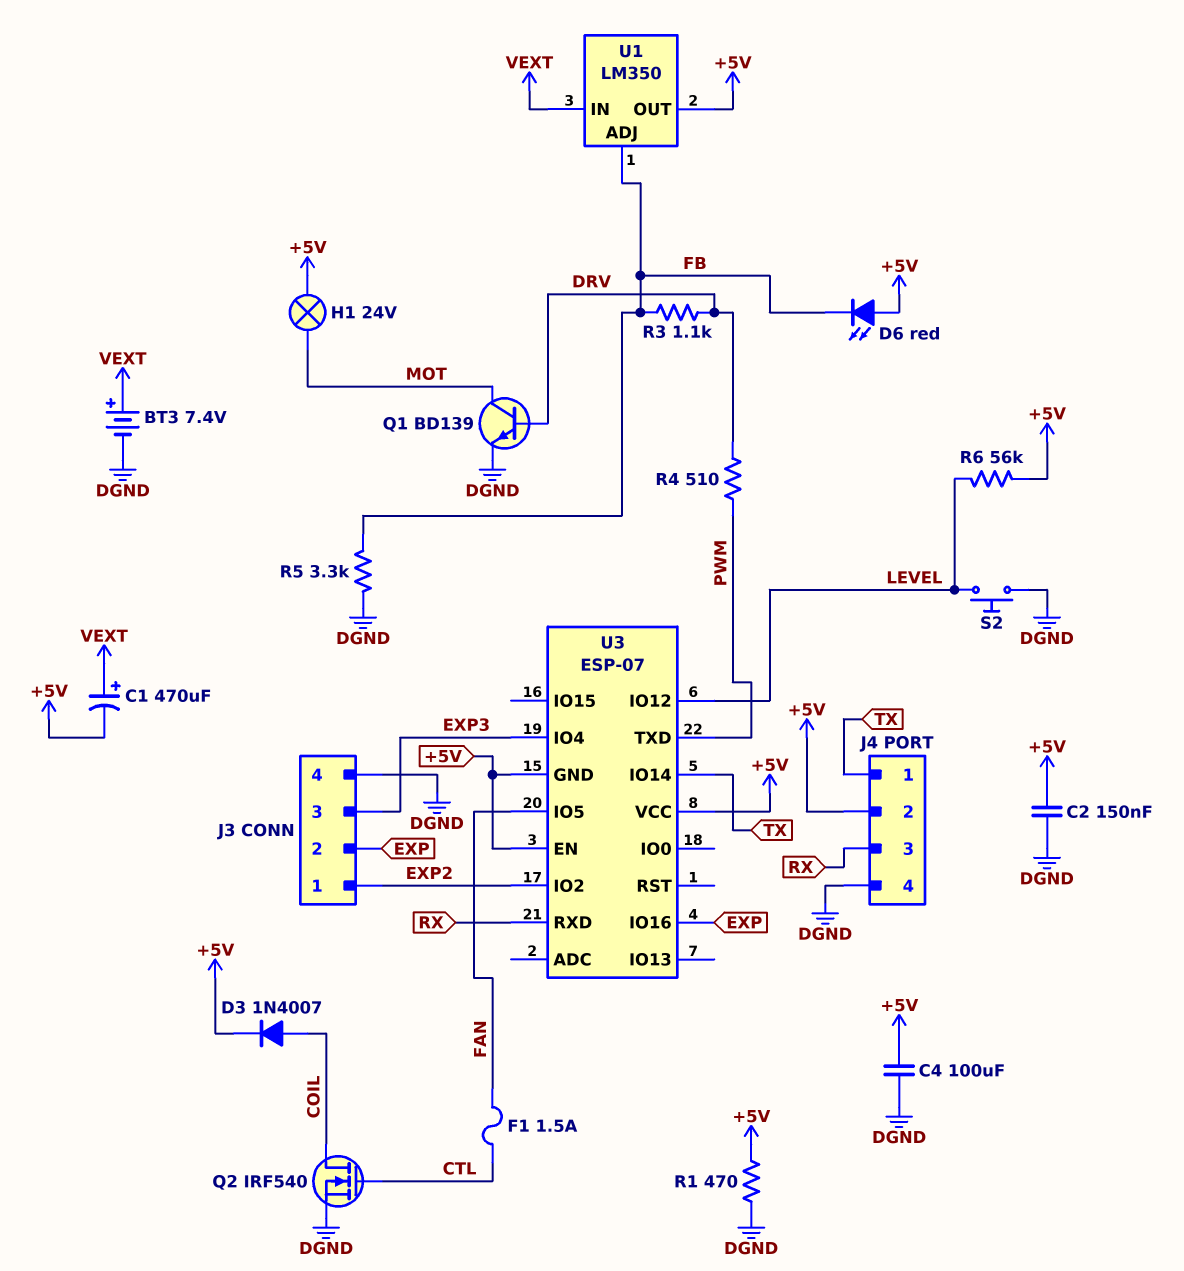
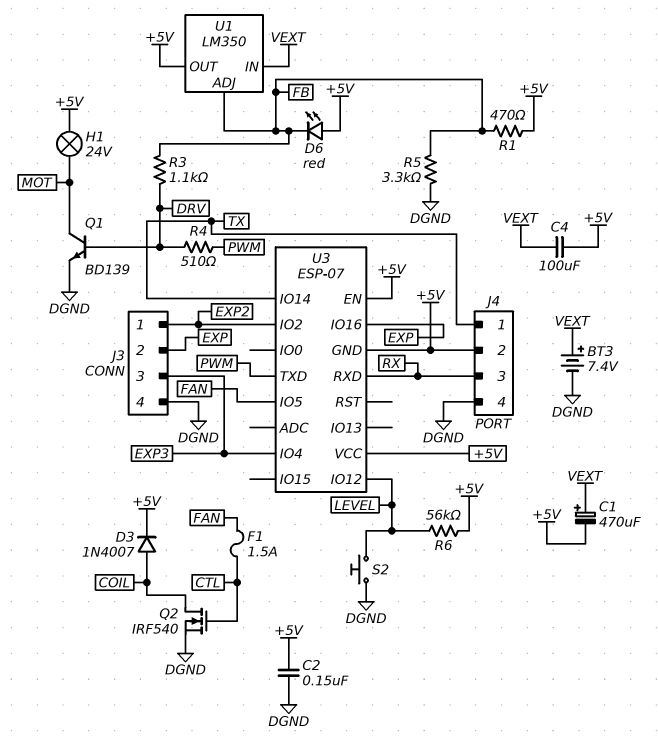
C4: 100uF (+5V, DGND) -> 100uF (+5V, VEXT)
R1: 470 (+5V, DGND) -> 470 (+5V, FB)

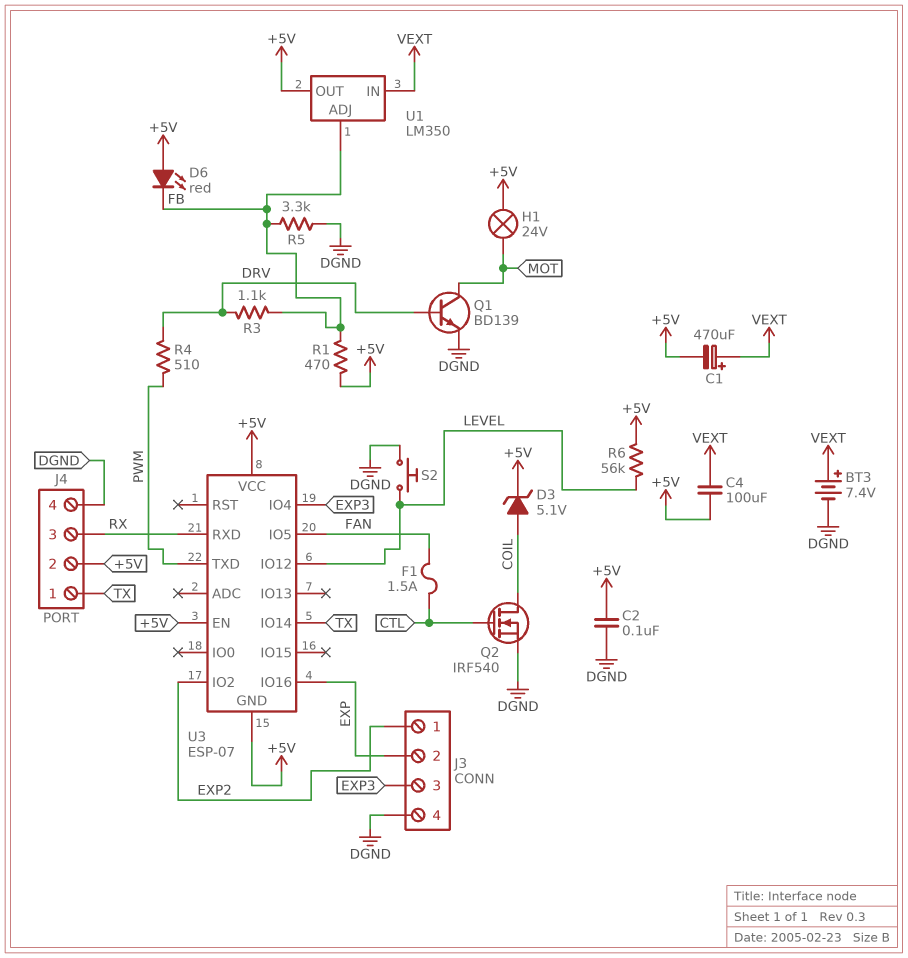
C2: 150nF (+5V, DGND) -> 100nF (+5V, DGND)
D3: diode 1N4007 (A COIL, K +5V) -> zener 5.1V (A COIL, K +5V)

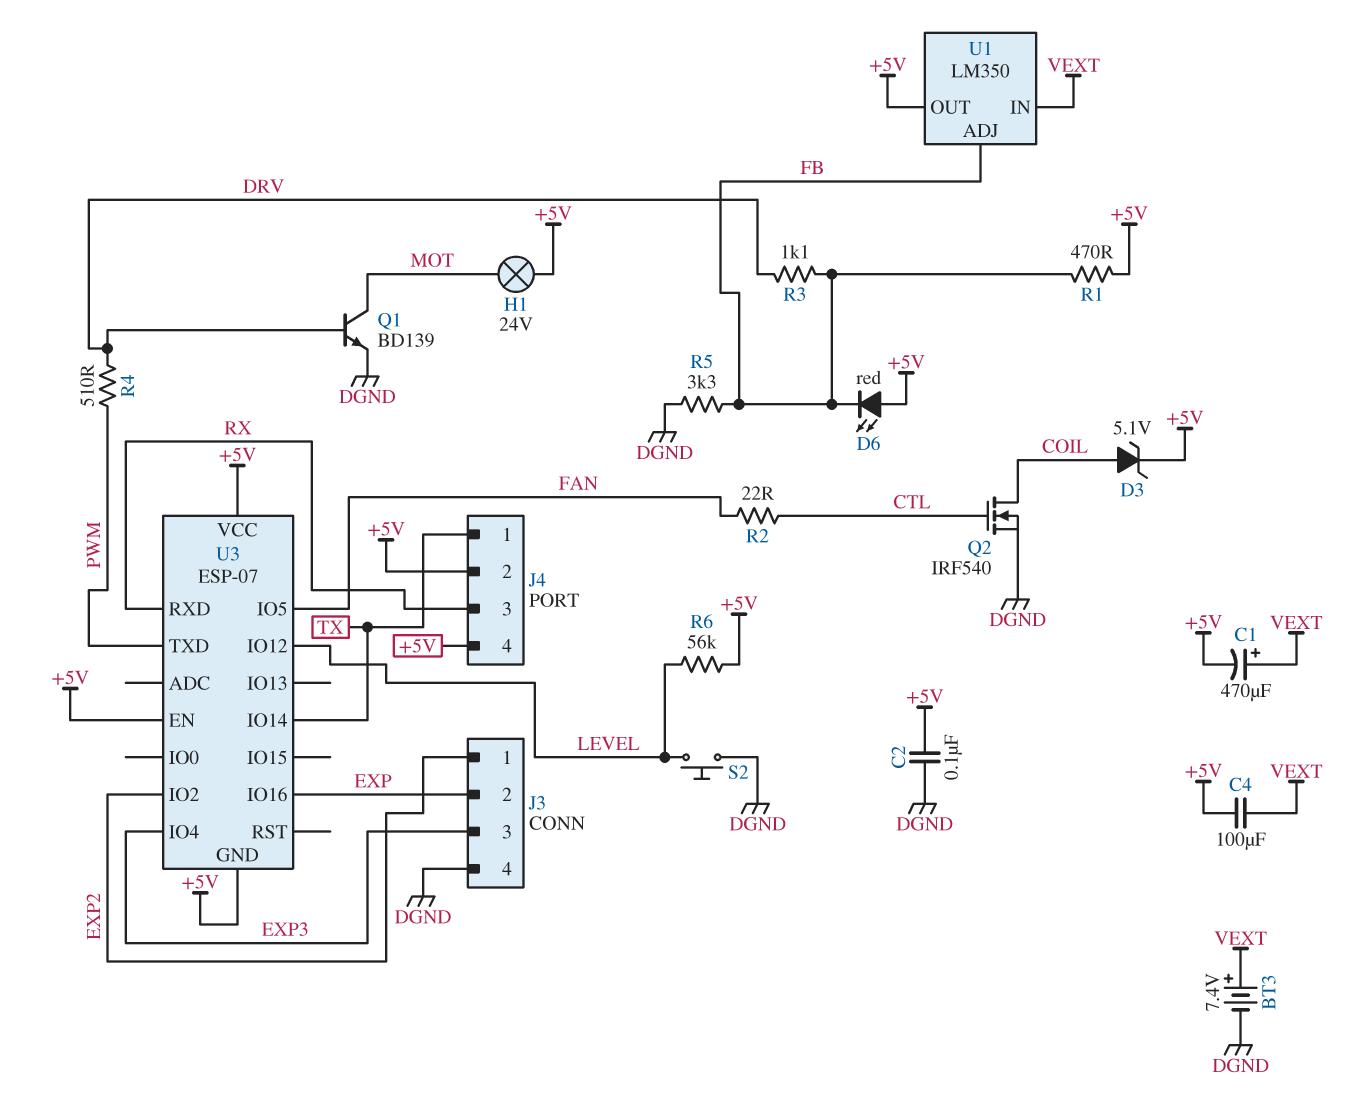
F1: 1.5A (CTL, FAN) -> none
J4 pin 4: DGND -> +5V
R2: none -> 22 (CTL, FAN)

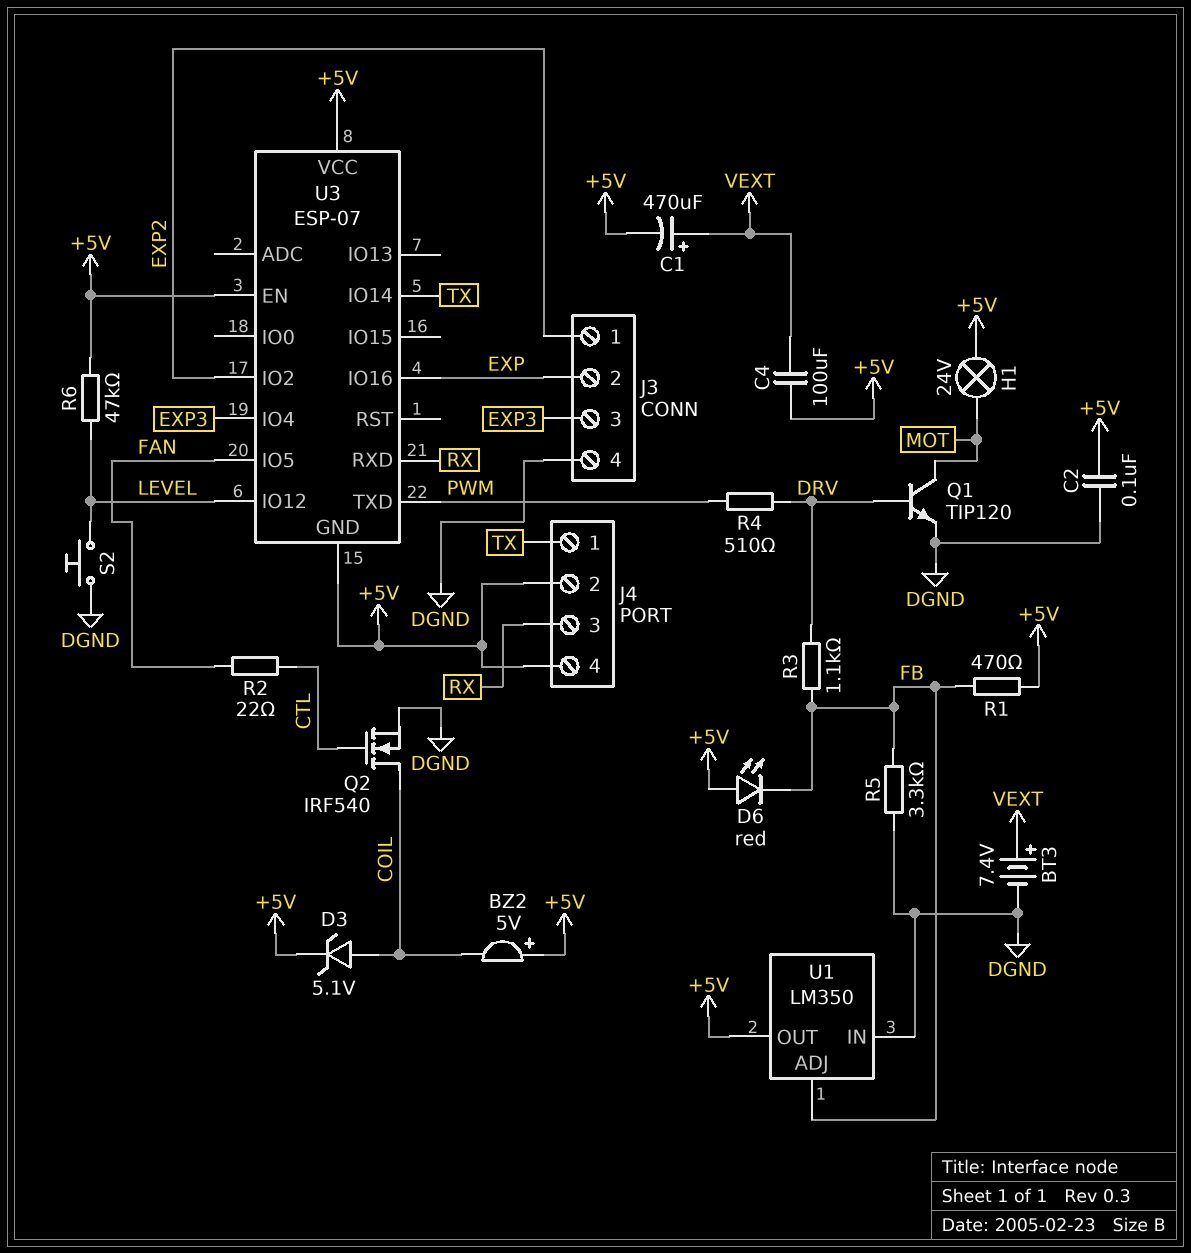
BZ2: none -> buzzer 5V (plus +5V, minus COIL)
Q1: NPN BD139 (B DRV, C MOT, E DGND) -> NPN TIP120 (B DRV, C MOT, E DGND)
R6: 56k (+5V, LEVEL) -> 47k (+5V, LEVEL)
U1 pin IN: VEXT -> DGND

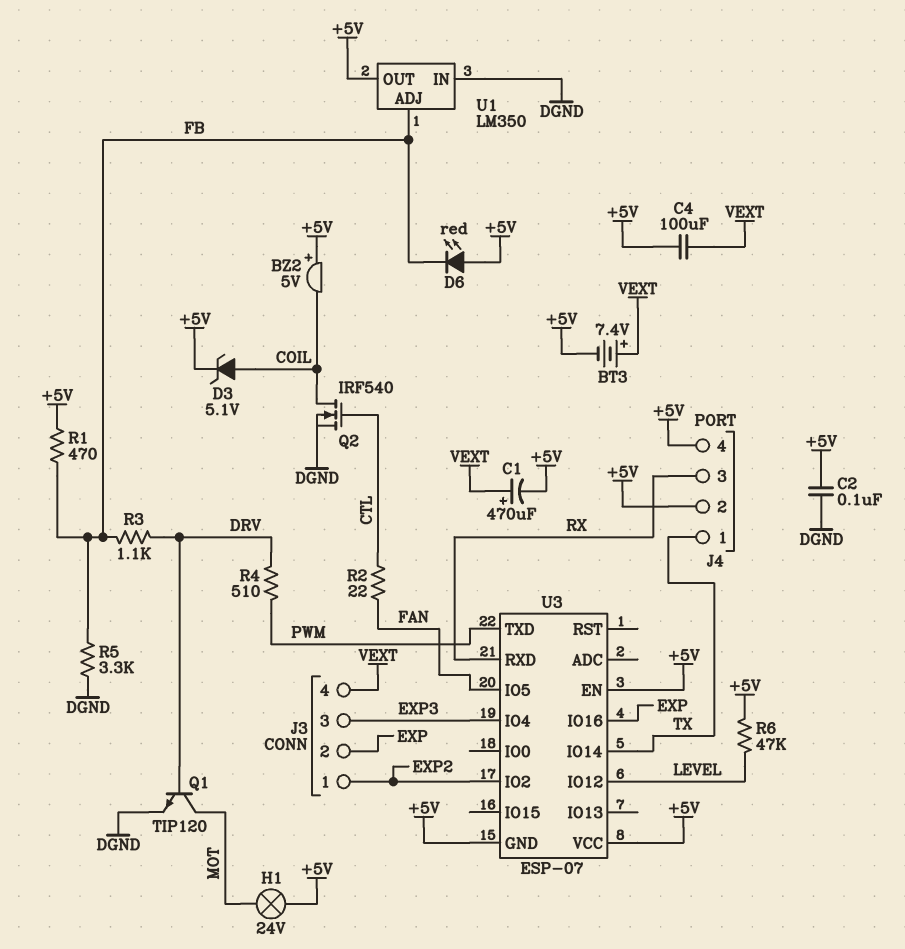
BT3: 7.4V (plus VEXT, minus DGND) -> 7.4V (plus VEXT, minus +5V)
J3 pin 4: DGND -> VEXT
S2: button (DGND, LEVEL) -> none

